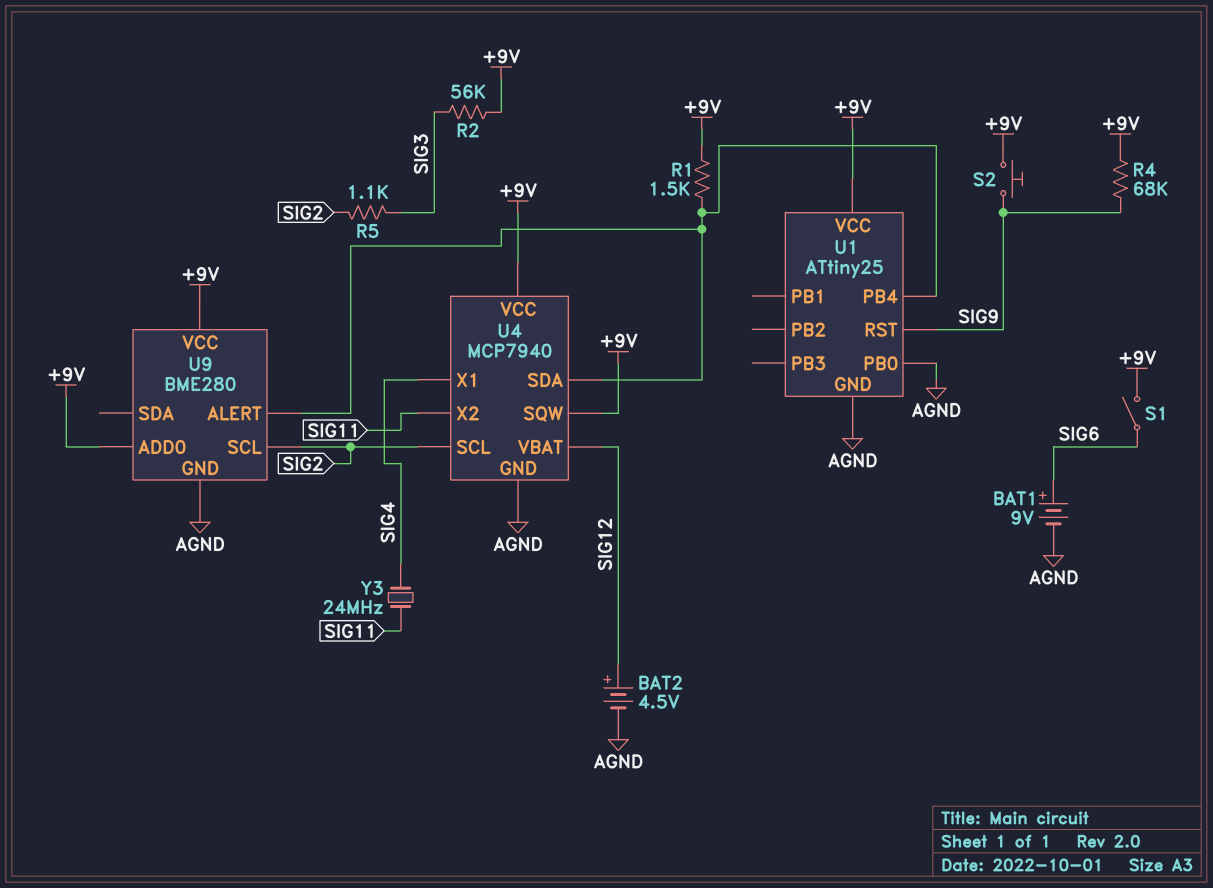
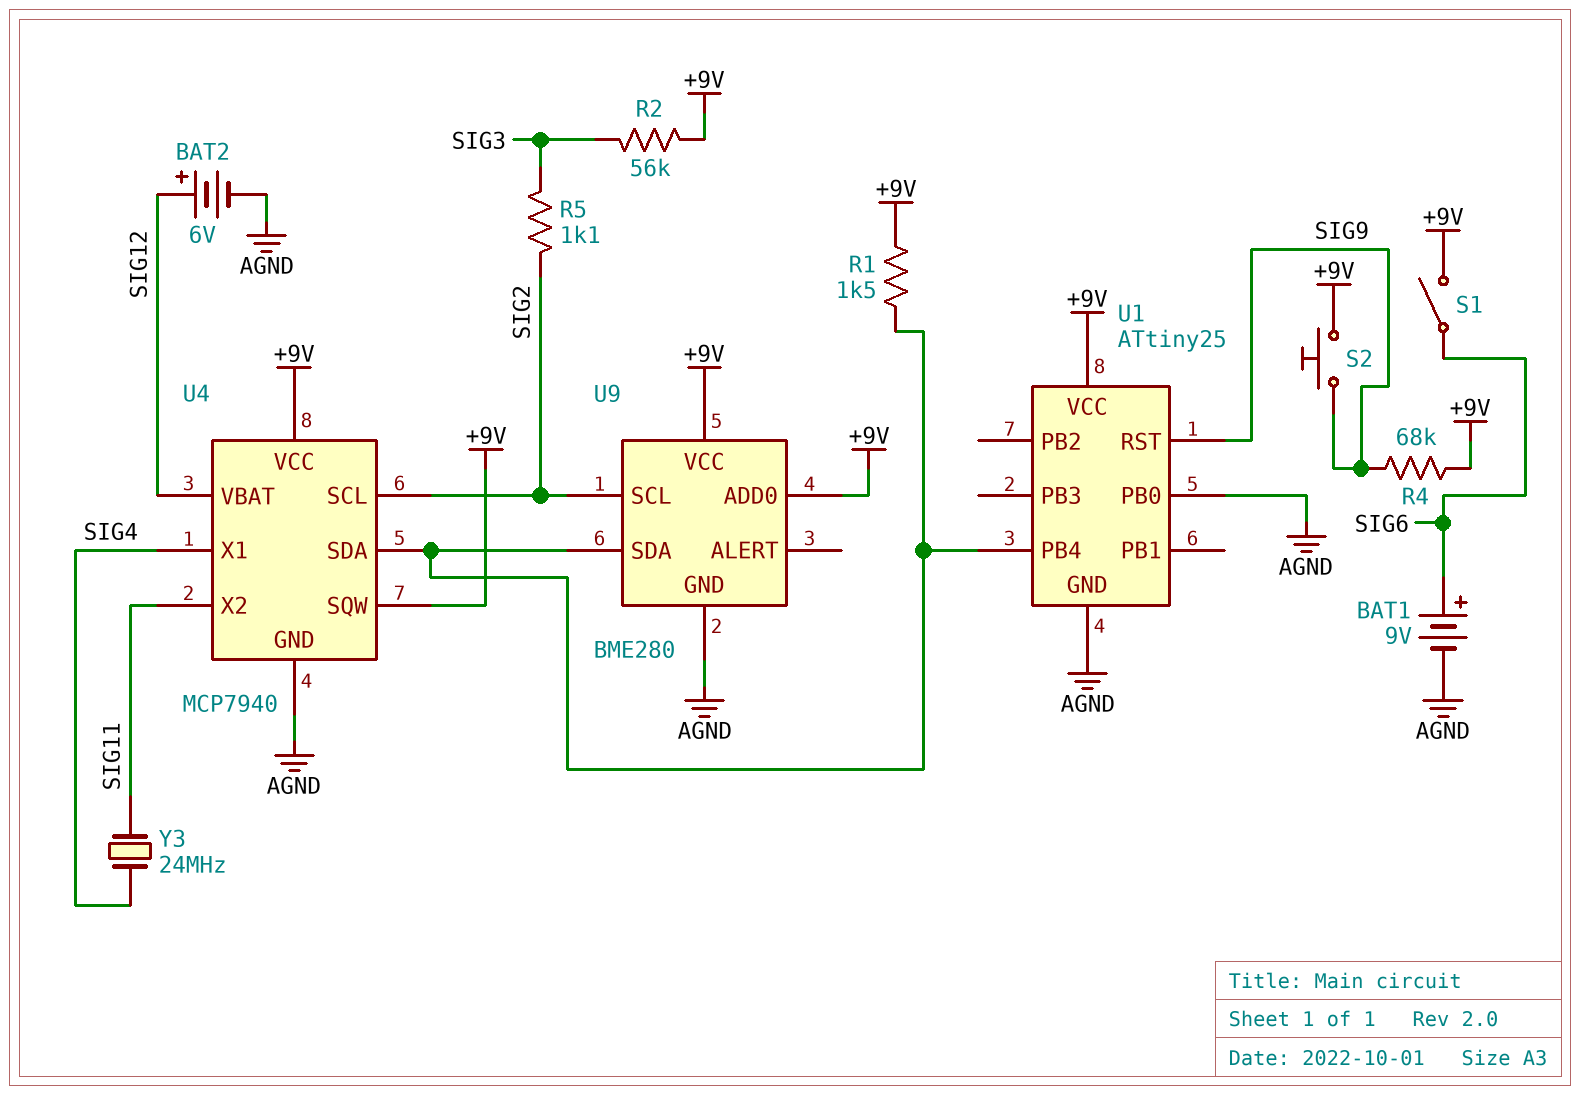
BAT2: 4.5V (plus SIG12, minus AGND) -> 6V (plus SIG12, minus AGND)
U9 pin ALERT: U1/PB4 -> none
U9 pin SDA: none -> U1/PB4

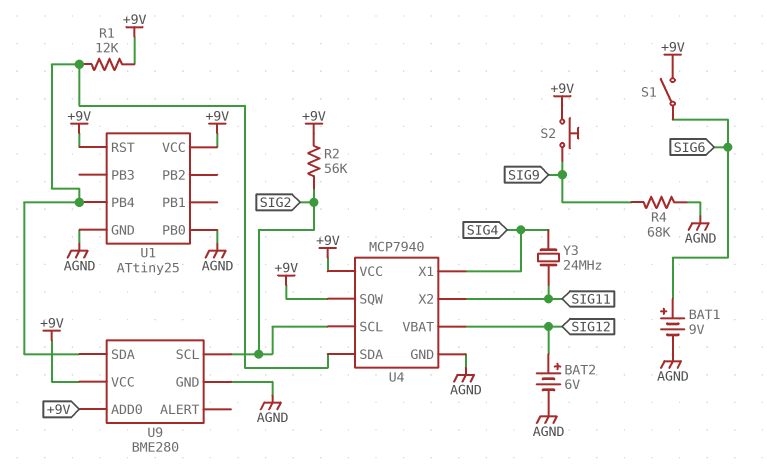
R1: 1.5k (+9V, U1/PB4) -> 12k (+9V, U1/PB4)
R2: 56k (+9V, SIG3) -> 56k (+9V, SIG2)
R4: 68k (+9V, SIG9) -> 68k (AGND, SIG9)
R5: 1.1k (SIG2, SIG3) -> none
U1 pin RST: SIG9 -> +9V

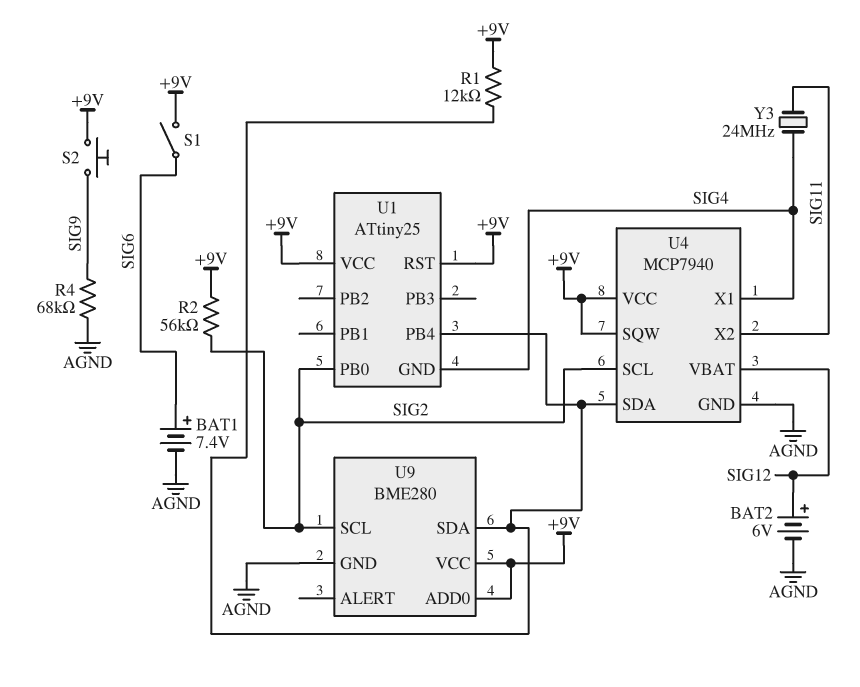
BAT1: 9V (plus SIG6, minus AGND) -> 7.4V (plus SIG6, minus AGND)
U1 pin GND: AGND -> SIG4
U1 pin PB0: AGND -> SIG2

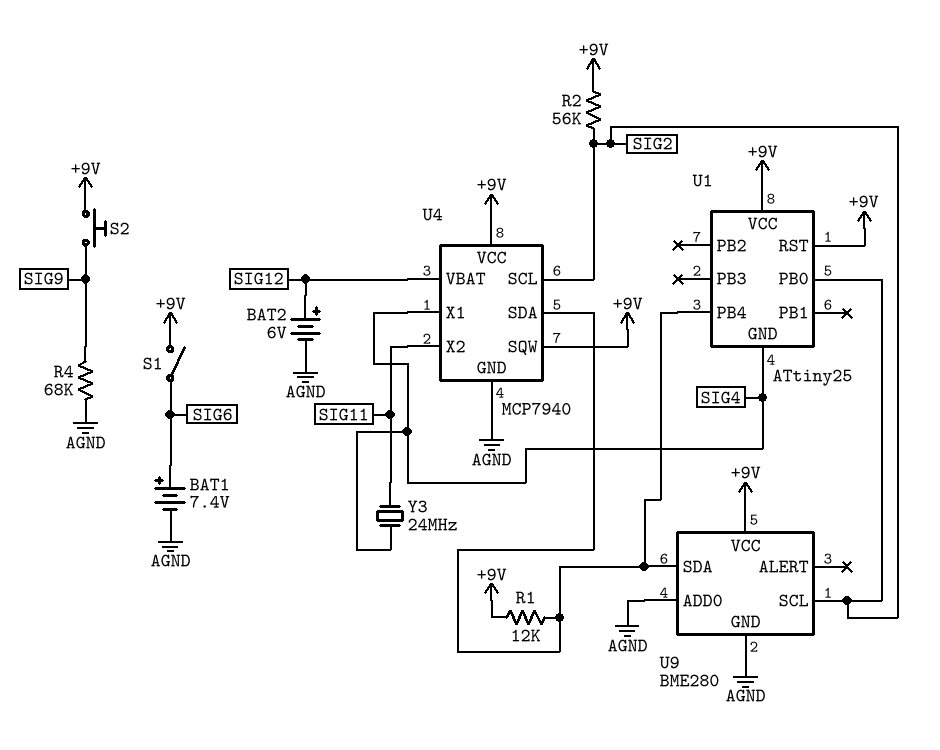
U9 pin ADD0: +9V -> AGND

